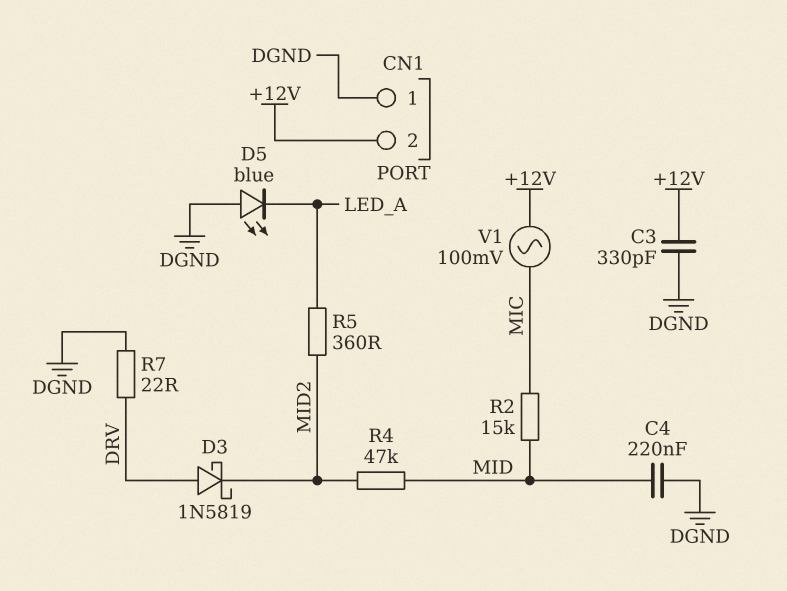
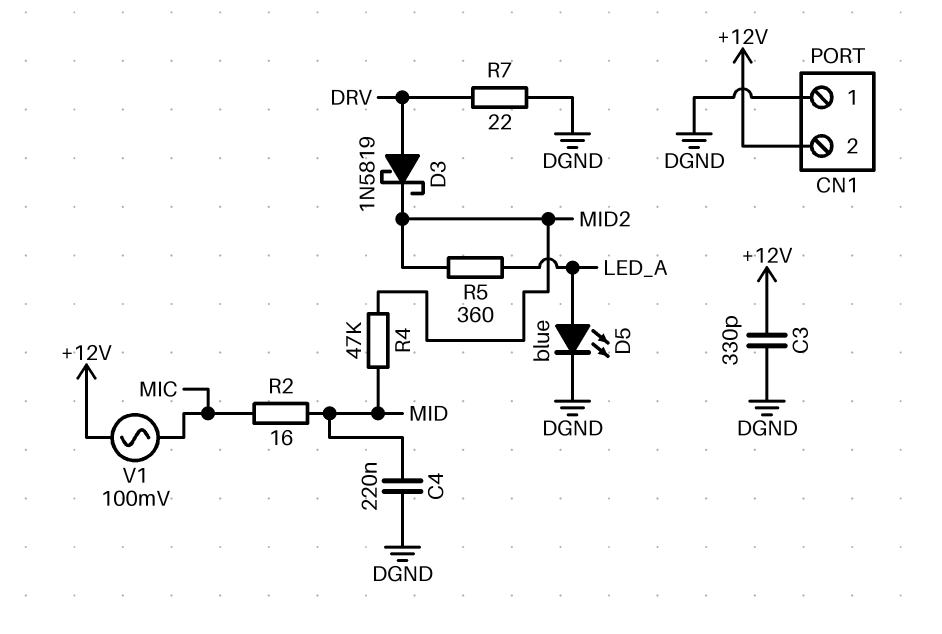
D5: LED blue (A DGND, K LED_A) -> LED blue (A LED_A, K DGND)
R2: 15k (MIC, MID) -> 16 (MIC, MID)

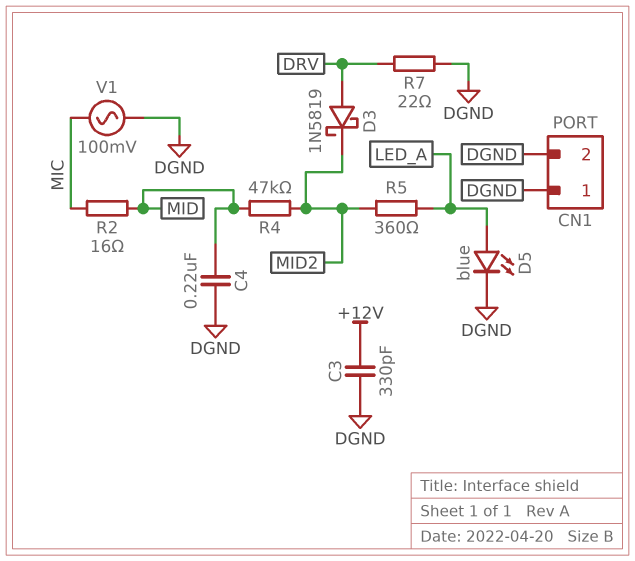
CN1 pin 2: +12V -> DGND
V1: AC 100mV (+12V, MIC) -> AC 100mV (DGND, MIC)

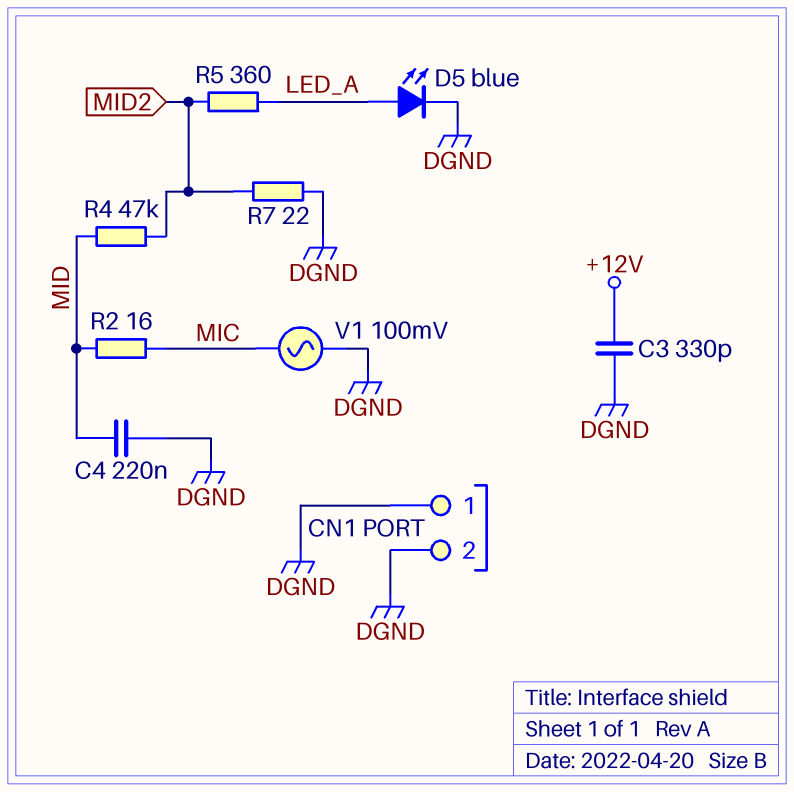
D3: schottky 1N5819 (A DRV, K MID2) -> none
R7: 22 (DGND, DRV) -> 22 (DGND, MID2)

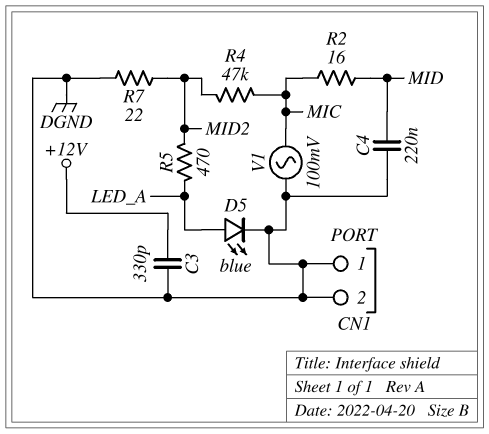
R4: 47k (MID, MID2) -> 47k (MIC, MID2)
R5: 360 (LED_A, MID2) -> 470 (LED_A, MID2)

